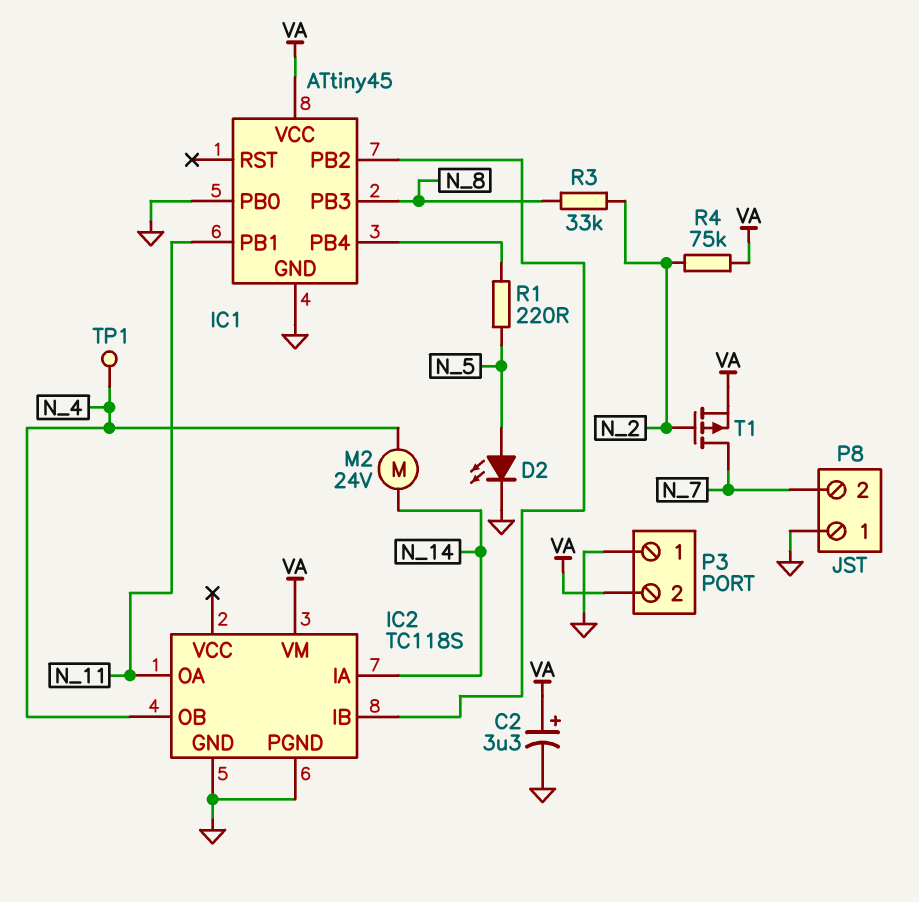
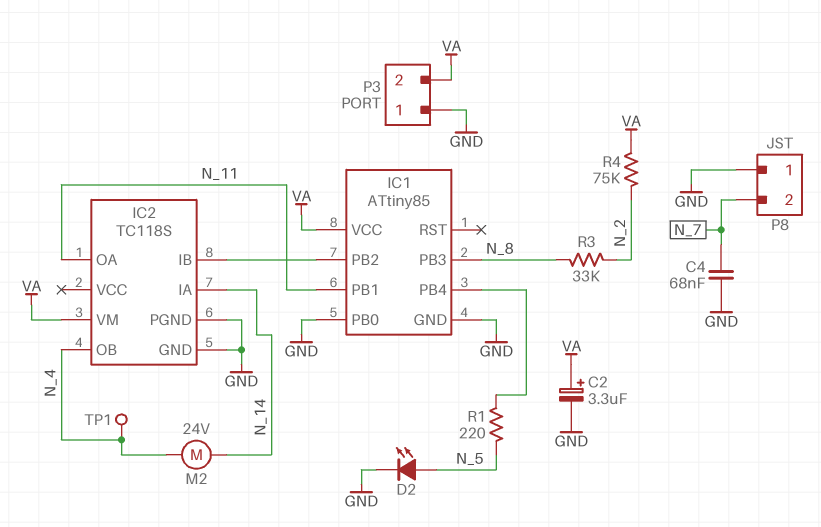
C4: none -> 68nF (GND, N_7)
IC1: ATtiny45 -> ATtiny85
T1: PMOS (G N_2, D N_7, S VA) -> none

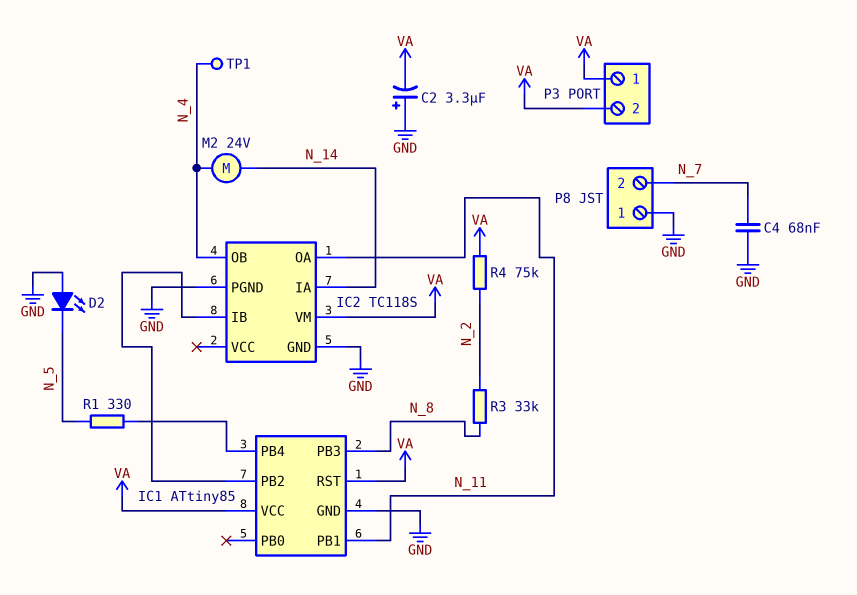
C2: 3.3uF (plus VA, minus GND) -> 3.3uF (plus GND, minus VA)
D2: LED (A N_5, K GND) -> LED (A GND, K N_5)
IC1 pin PB0: GND -> none
IC1 pin RST: none -> VA
P3 pin 1: GND -> VA
R1: 220 (IC1/PB4, N_5) -> 330 (IC1/PB4, N_5)

